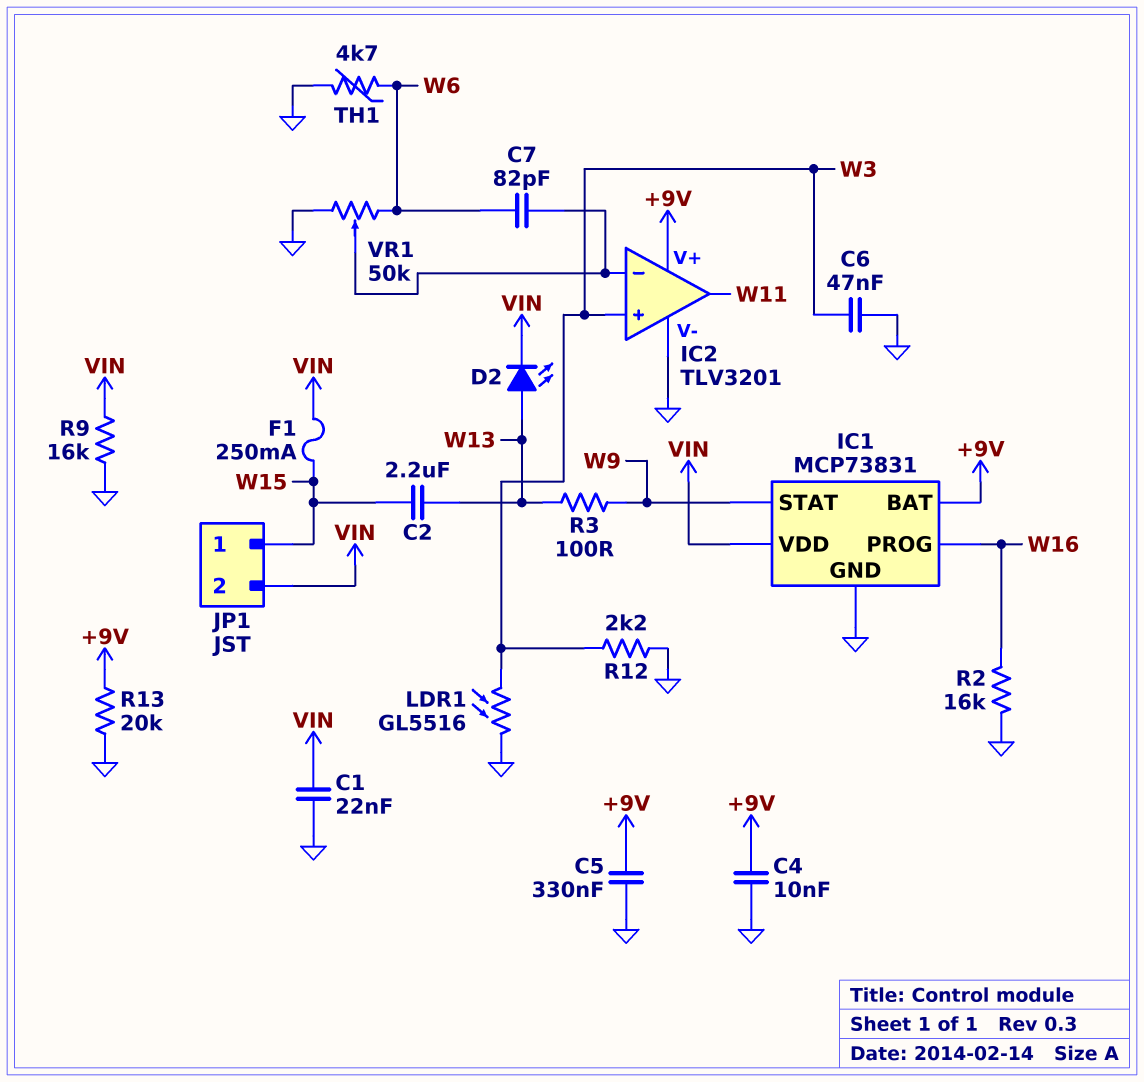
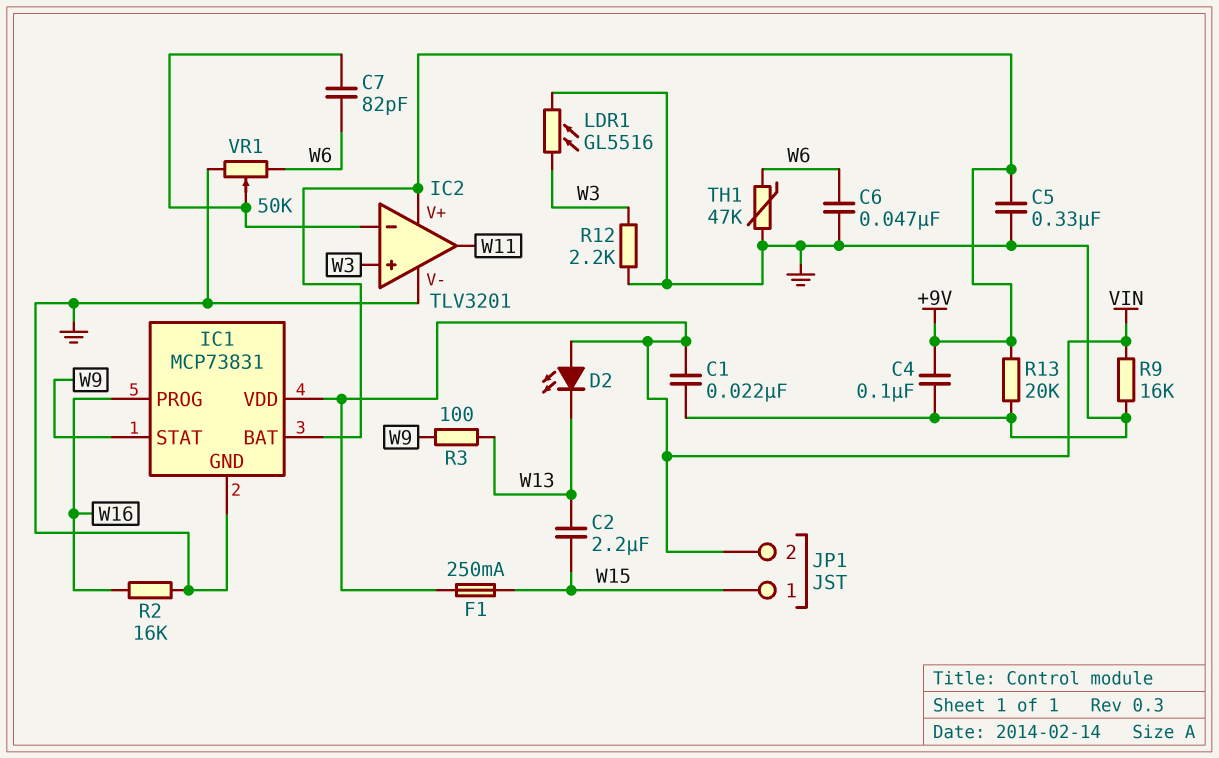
C4: 10nF (+9V, GND) -> 100nF (+9V, GND)
C6: 47nF (GND, W3) -> 47nF (GND, W6)
D2: LED (A W13, K VIN) -> LED (A VIN, K W13)
TH1: 4.7k (GND, W6) -> 47k (GND, W6)

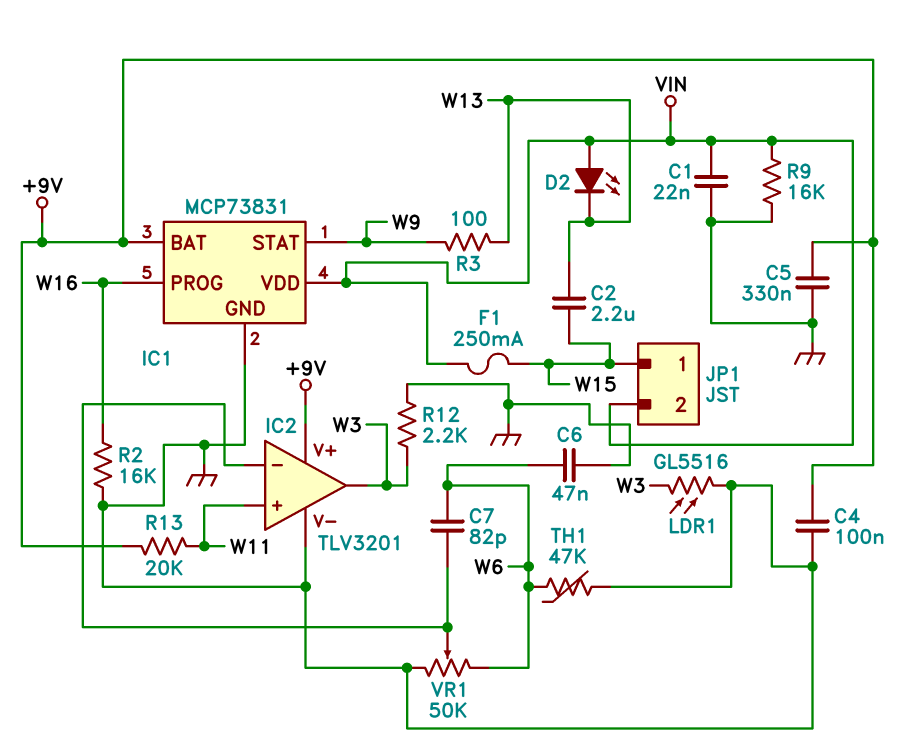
IC2 pin in+: W3 -> W11
IC2 pin out: W11 -> W3
R13: 20k (+9V, GND) -> 20k (+9V, W11)

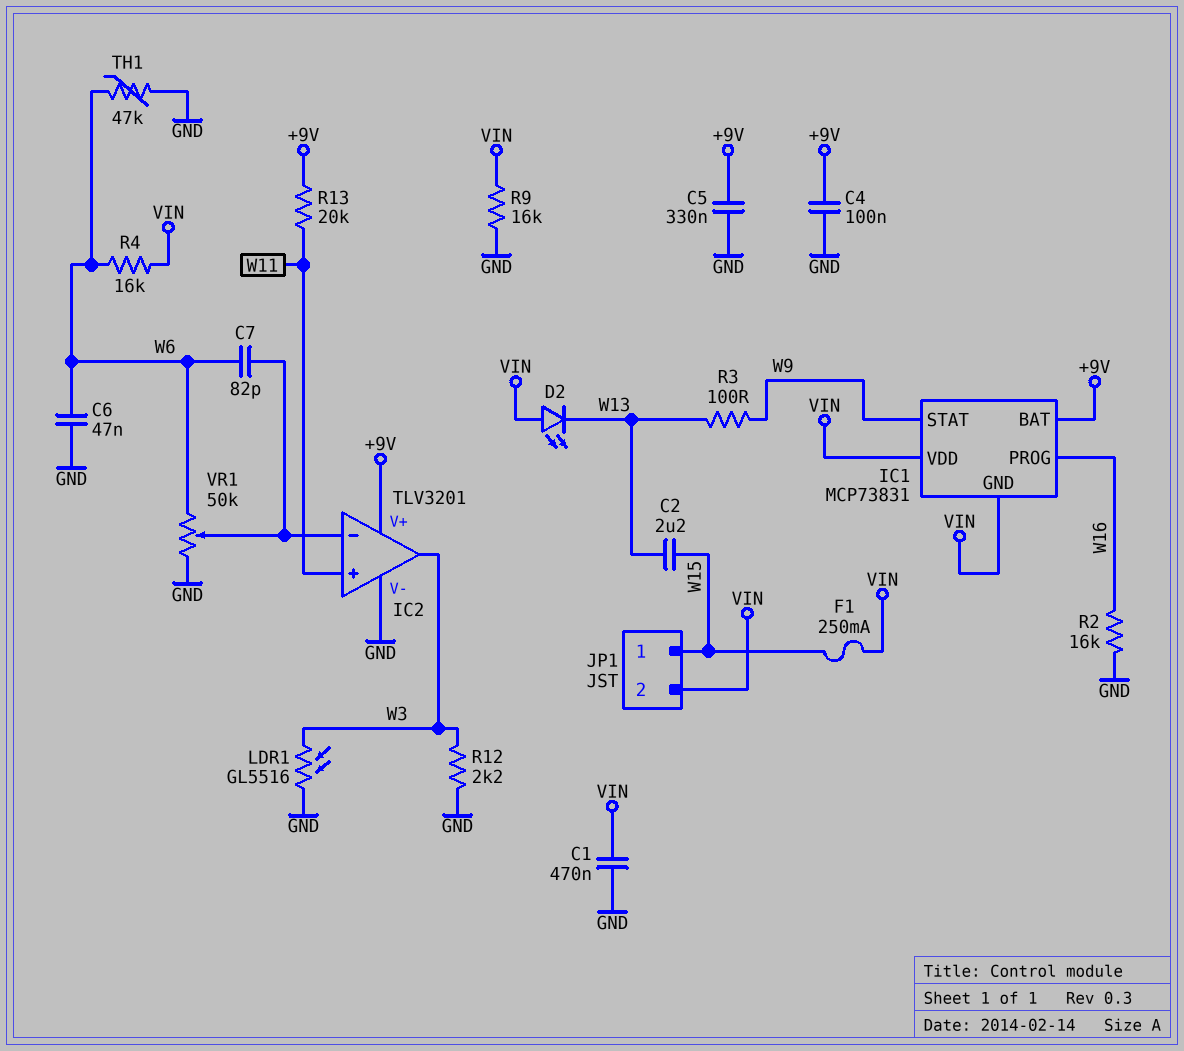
C1: 22nF (GND, VIN) -> 470nF (GND, VIN)
IC1 pin GND: GND -> VIN
R4: none -> 16k (VIN, W6)

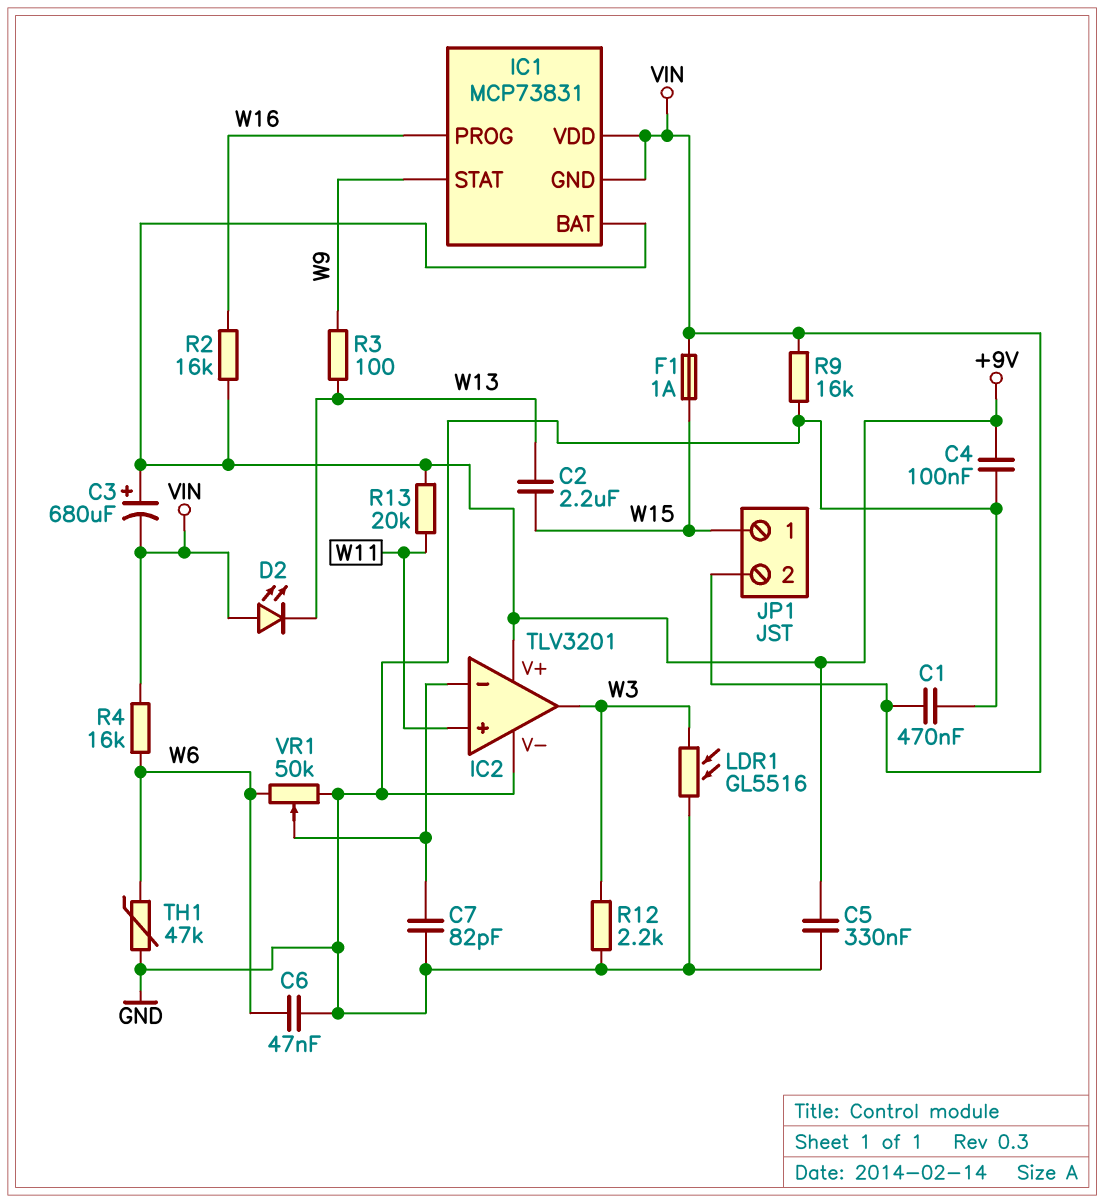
C3: none -> 680uF (plus +9V, minus VIN)
C7: 82pF (IC2/in-, W6) -> 82pF (GND, IC2/in-)
F1: 250mA (VIN, W15) -> 1A (VIN, W15)
R2: 16k (GND, W16) -> 16k (+9V, W16)

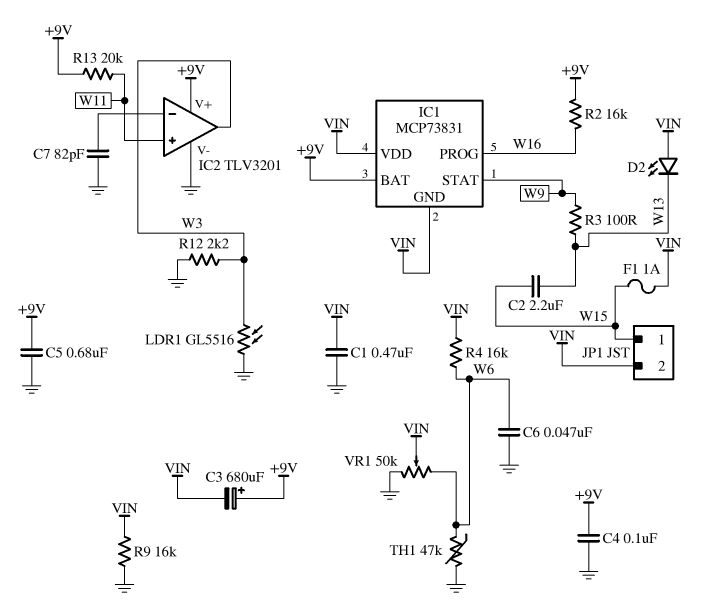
C5: 330nF (+9V, GND) -> 680nF (+9V, GND)
VR1: 50k (GND, W6, wiper IC2/in-) -> 50k (GND, W6, wiper VIN)

